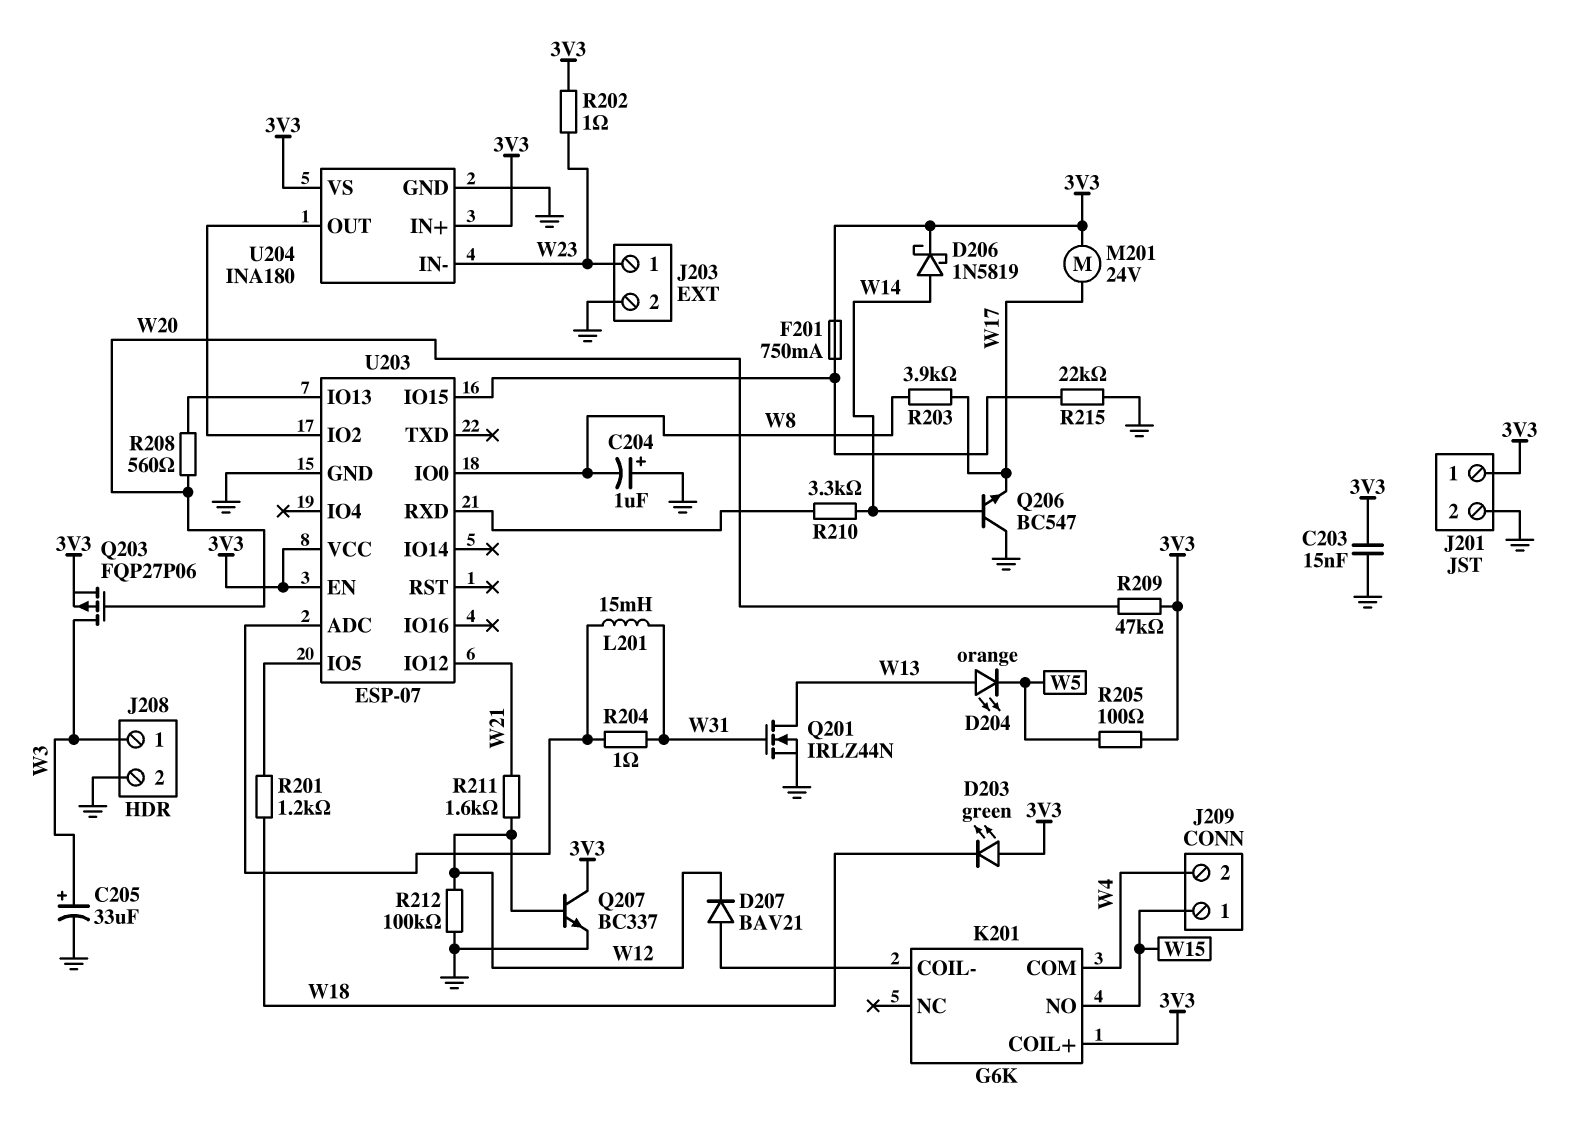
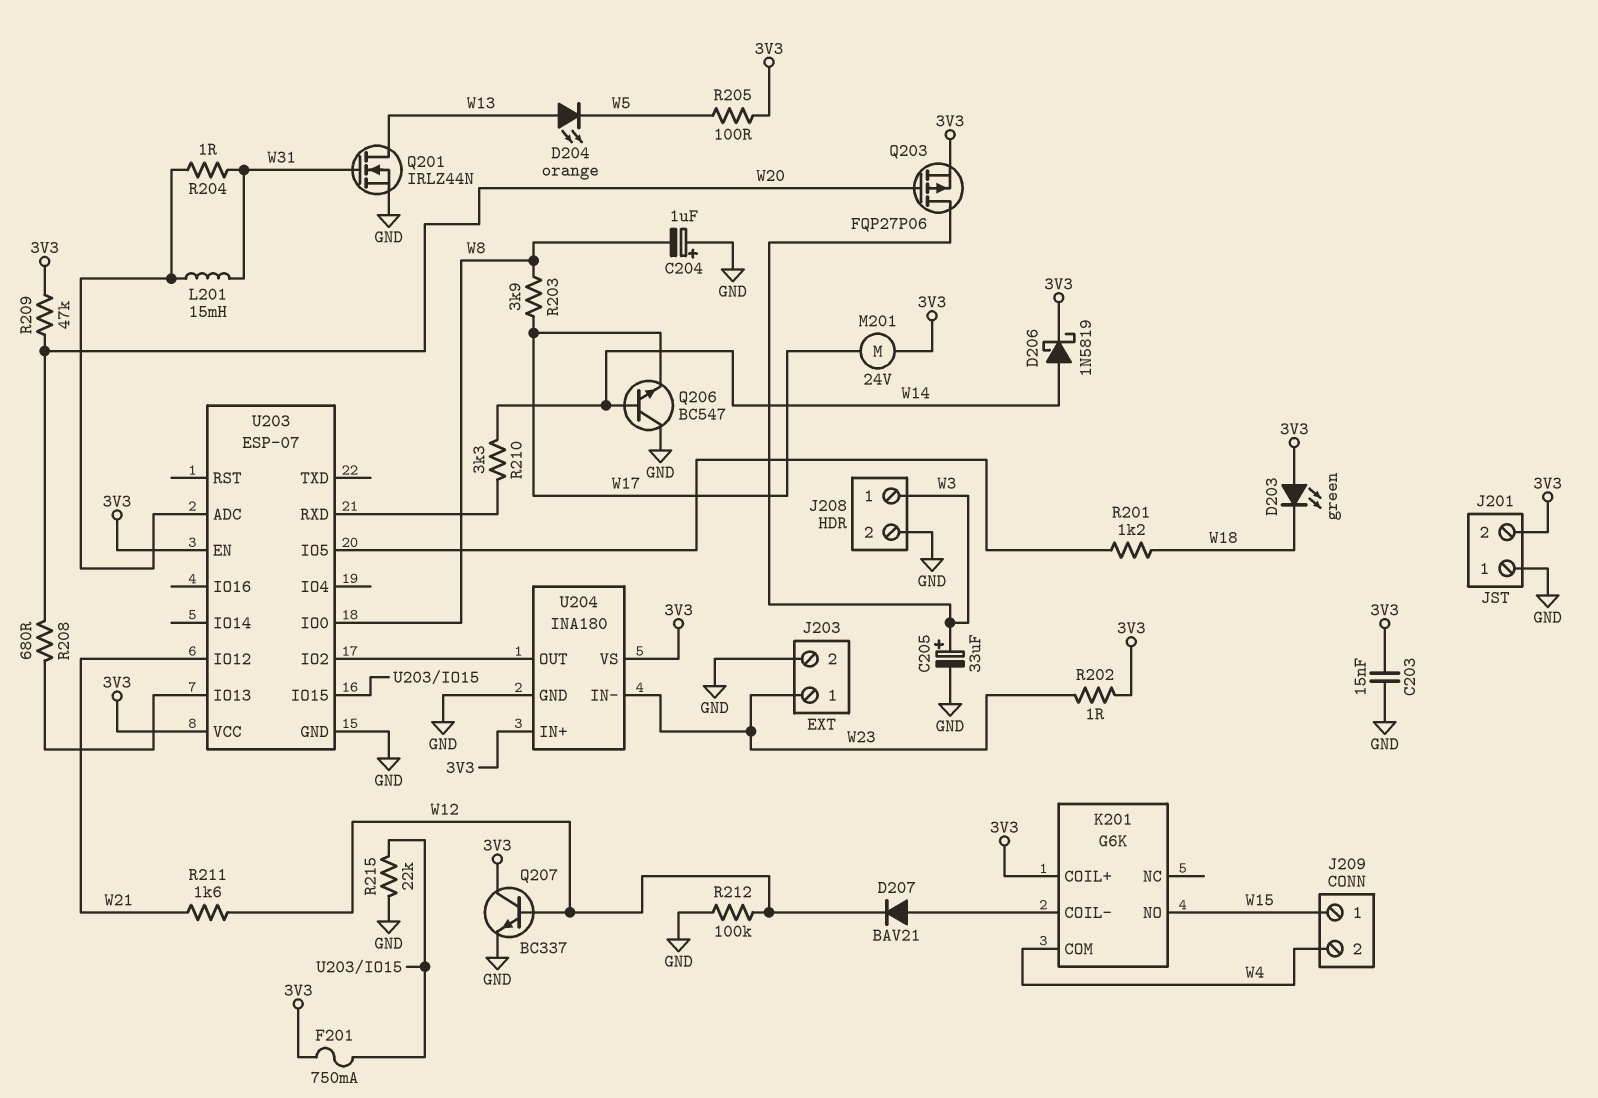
J201 pin 1: 3V3 -> GND
J201 pin 2: GND -> 3V3
R208: 560 (U203/IO13, W20) -> 680 (U203/IO13, W20)

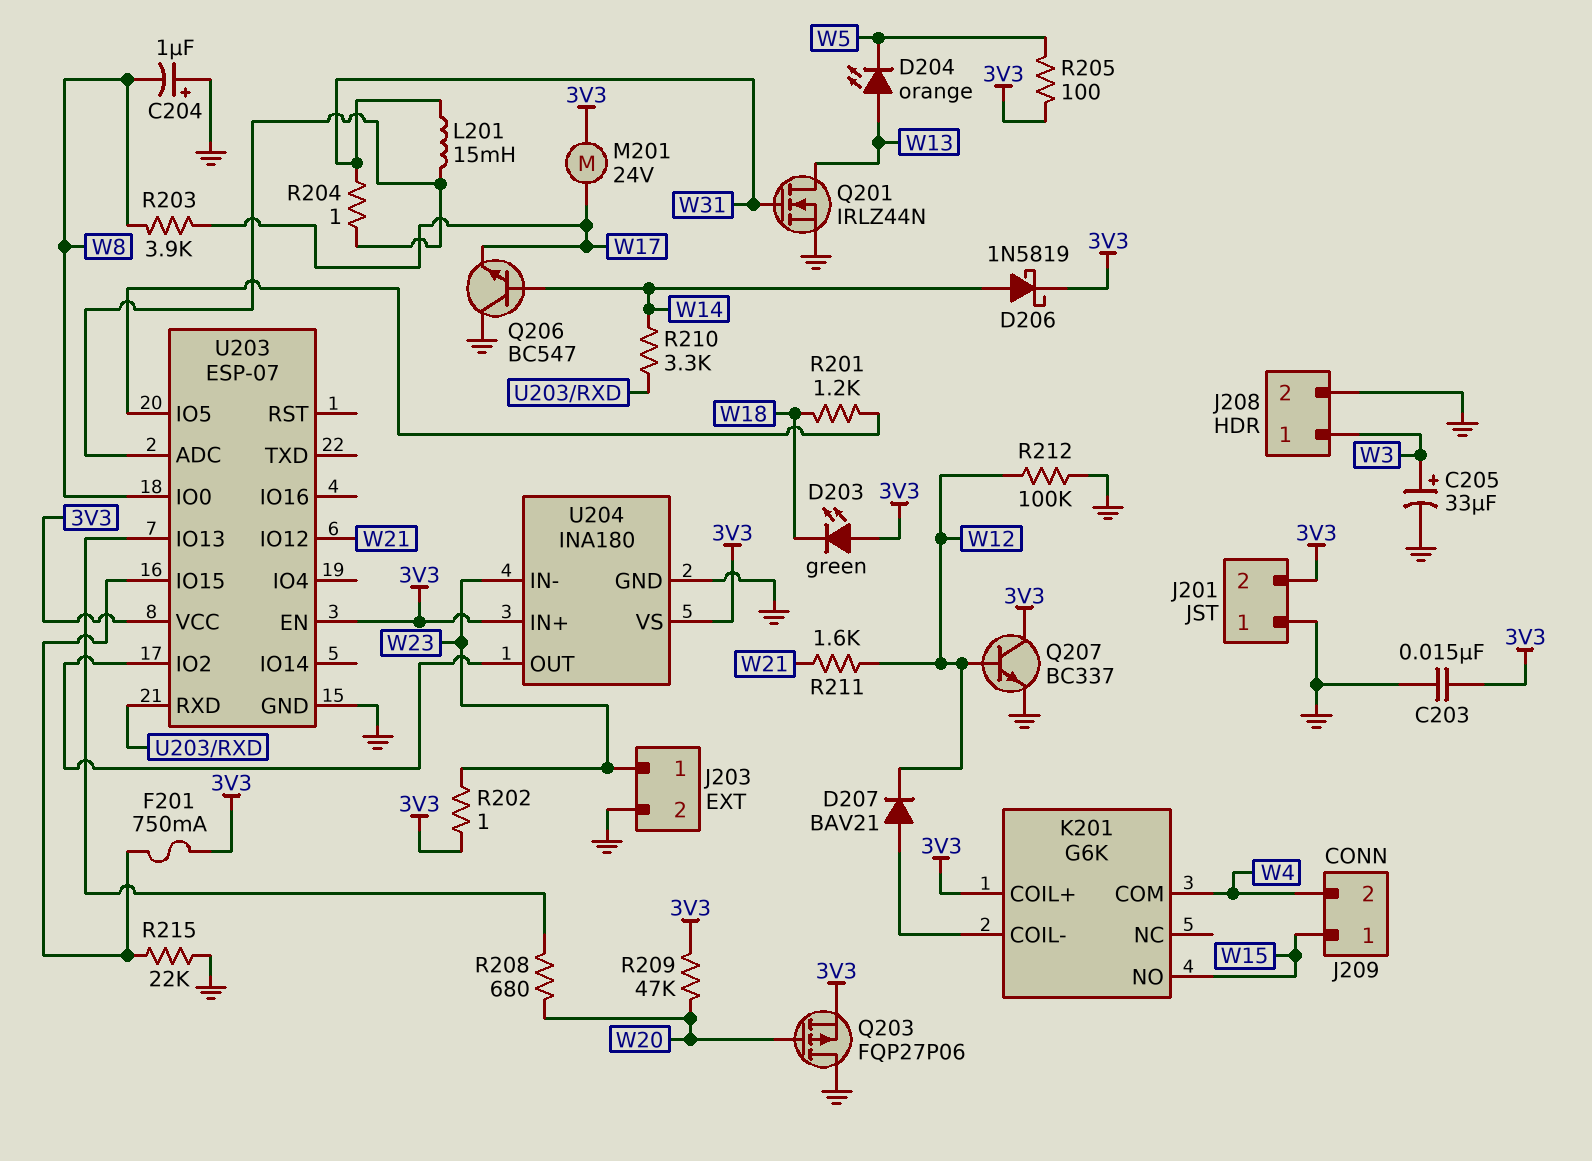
Q203: PMOS FQP27P06 (G W20, D W3, S 3V3) -> PMOS FQP27P06 (G W20, D GND, S 3V3)

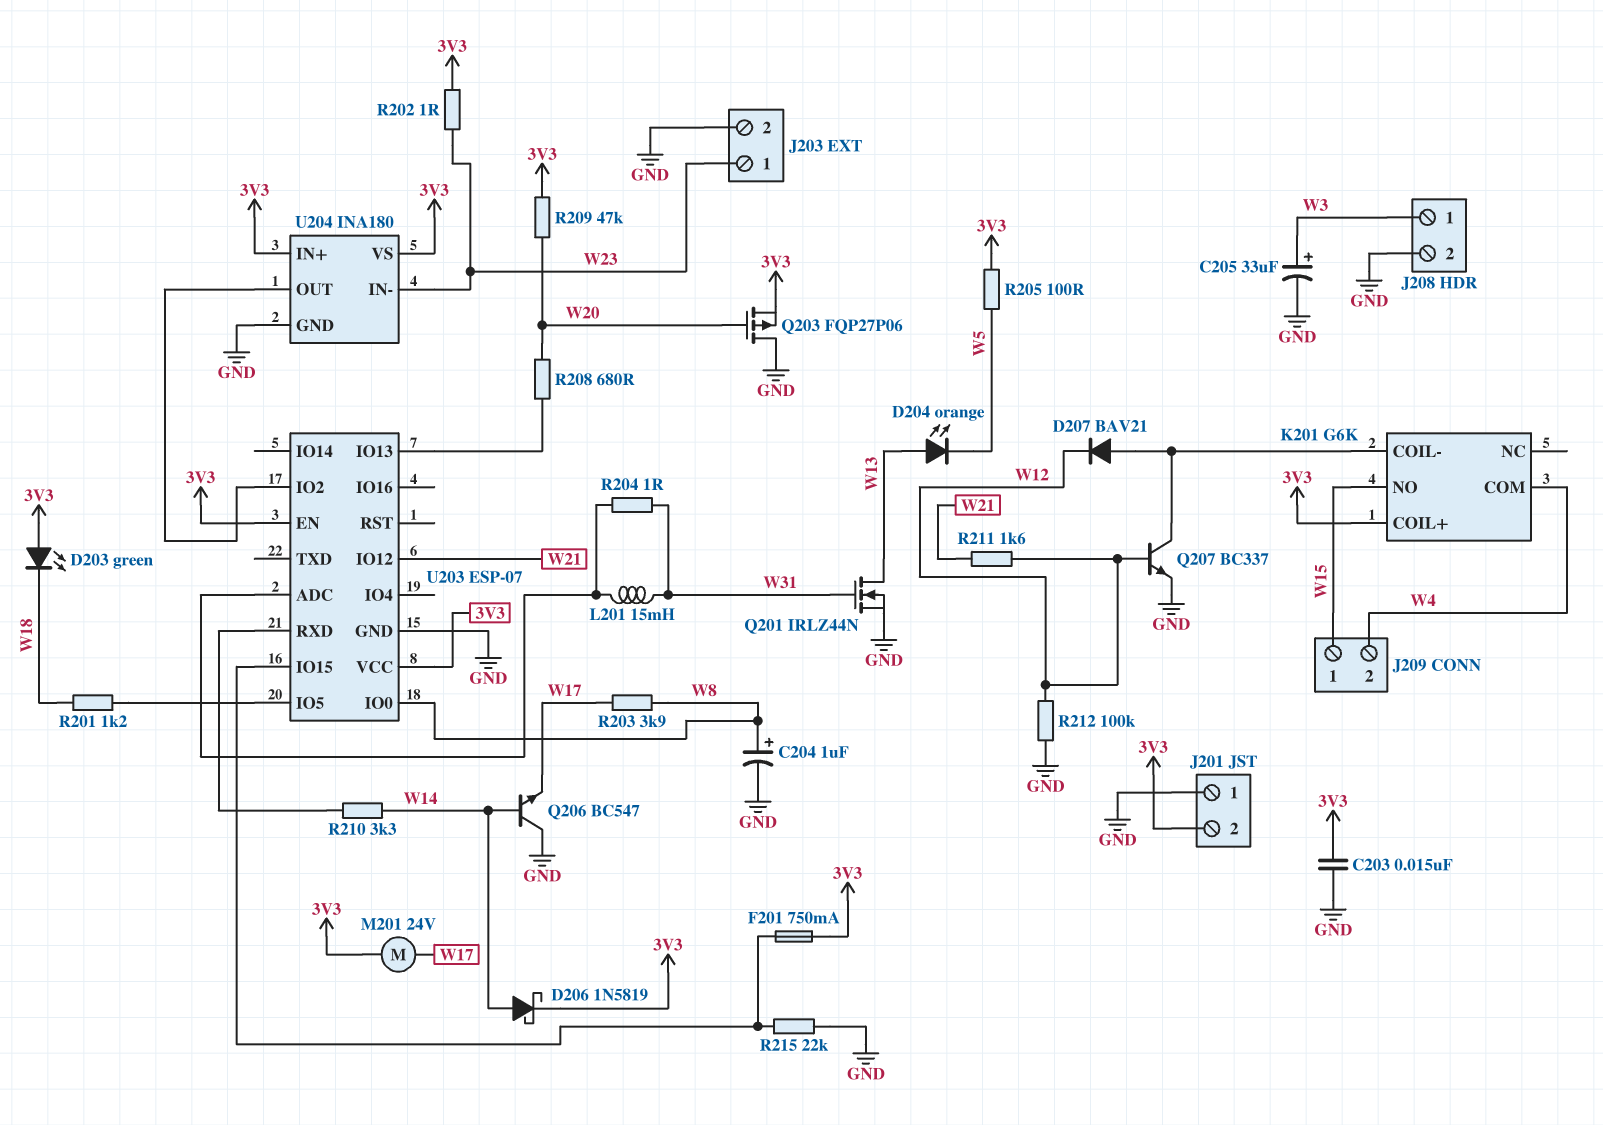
C204: 1uF (plus GND, minus W8) -> 1uF (plus W8, minus GND)
Q207: NPN BC337 (B W12, C 3V3, E GND) -> NPN BC337 (B W12, C K201/COIL-, E GND)

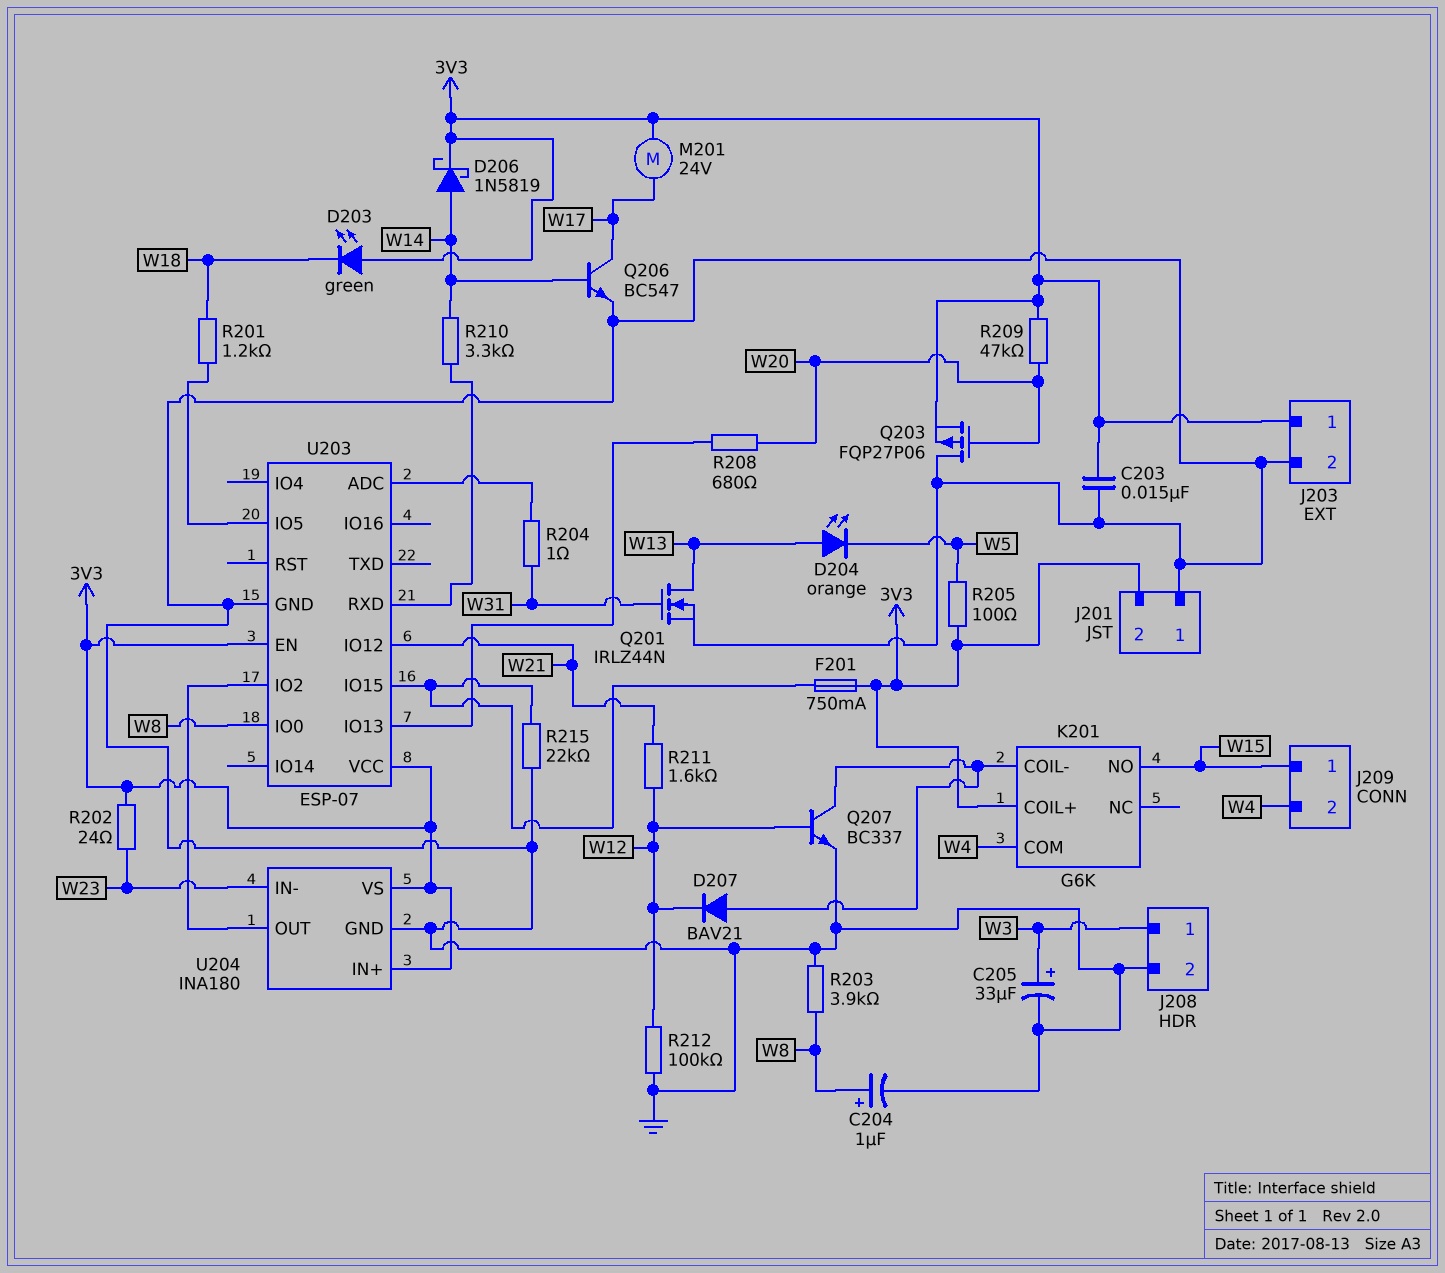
J203 pin 1: W23 -> 3V3
L201: 15mH (U203/ADC, W31) -> none
Q206: NPN BC547 (B W14, C GND, E W17) -> NPN BC547 (B W14, C W17, E GND)
R202: 1 (3V3, W23) -> 24 (3V3, W23)
R203: 3.9k (W8, W17) -> 3.9k (GND, W8)

